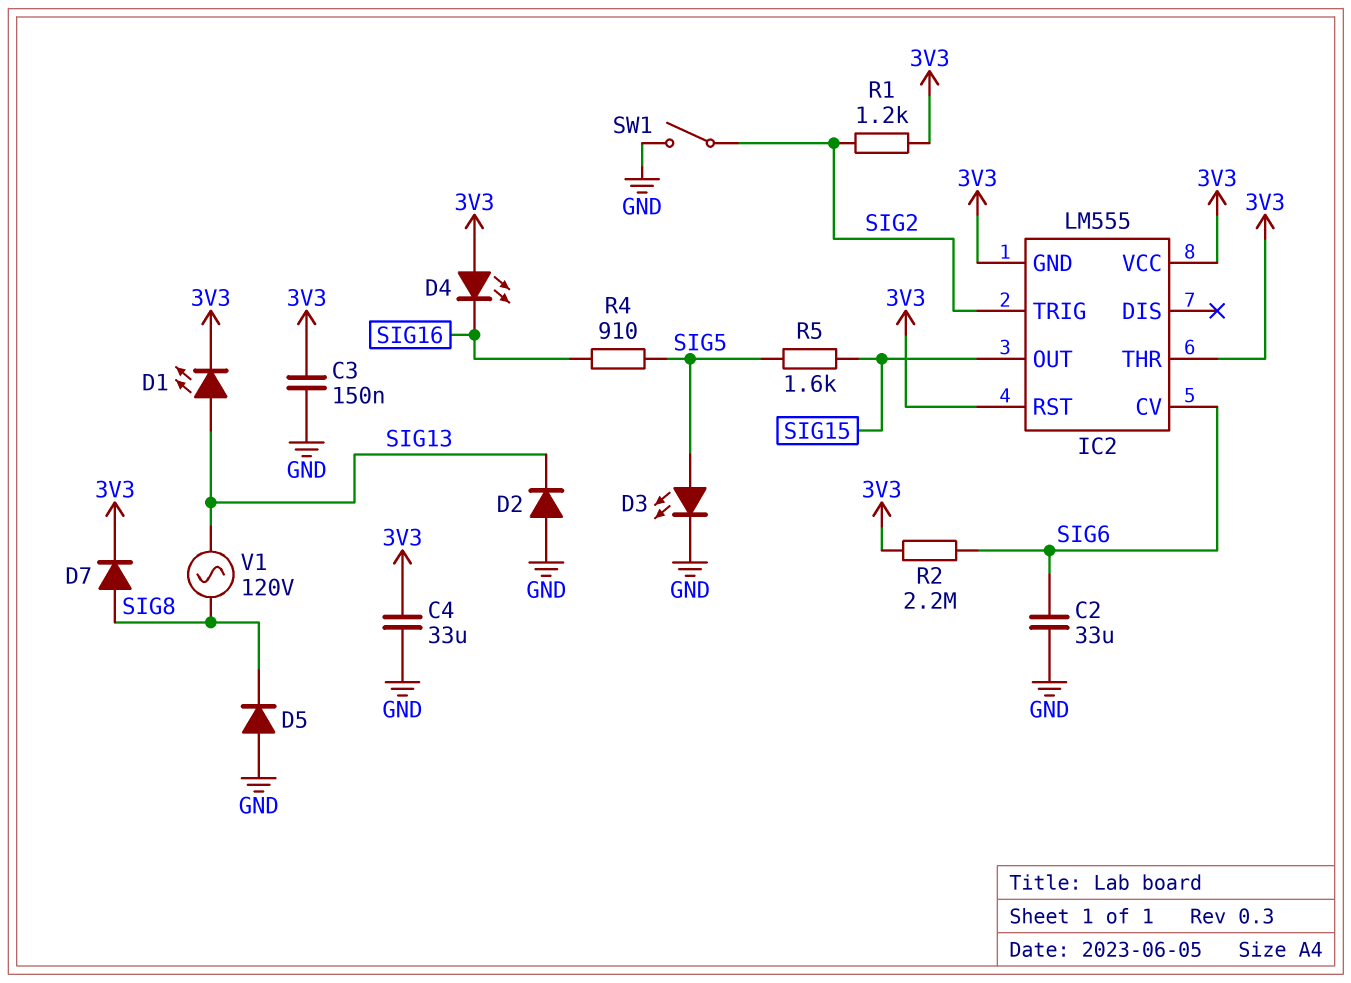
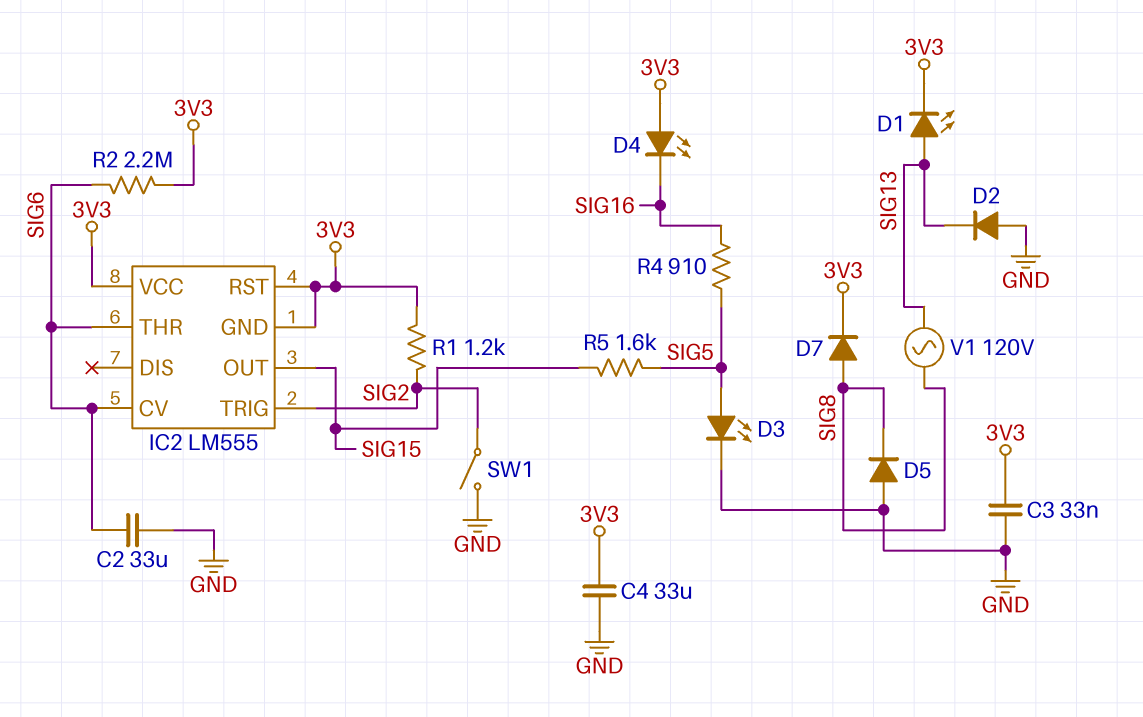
C3: 150nF (3V3, GND) -> 33nF (3V3, GND)
IC2 pin THR: 3V3 -> SIG6

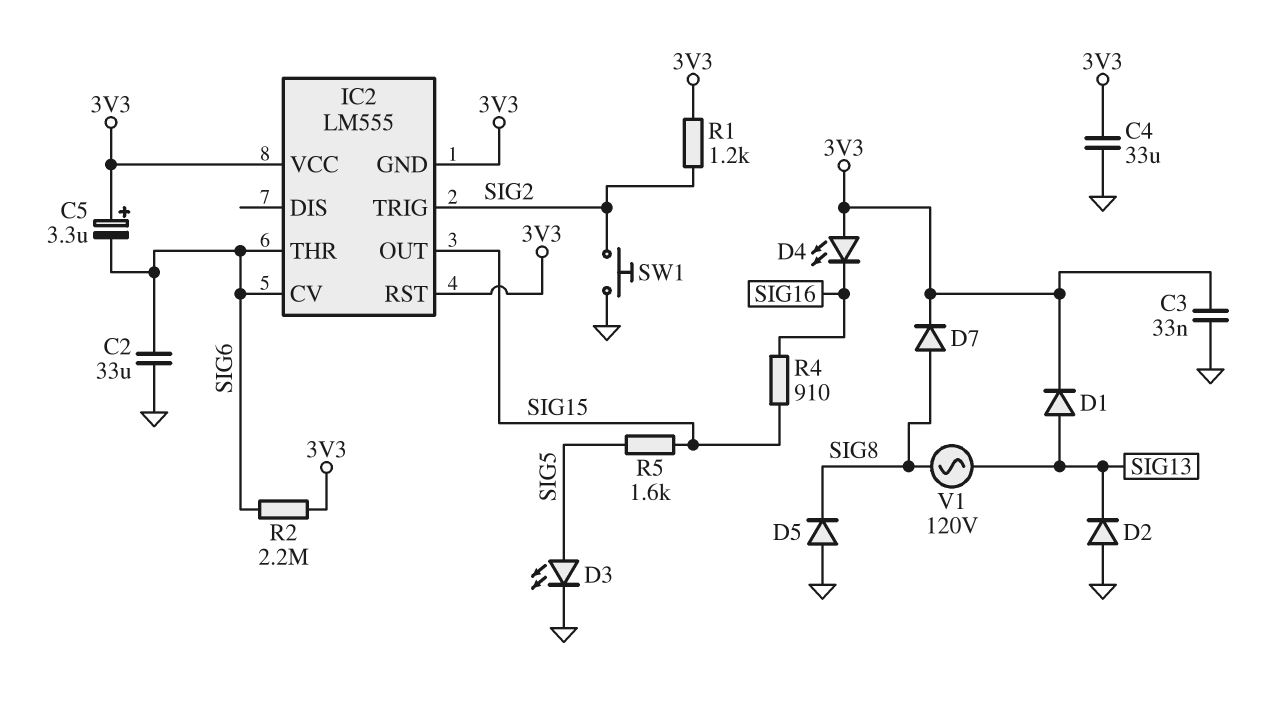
C5: none -> 3.3uF (plus 3V3, minus SIG6)
D1: LED (A SIG13, K 3V3) -> diode (A SIG13, K 3V3)
R4: 910 (SIG5, SIG16) -> 910 (SIG15, SIG16)
SW1: switch (GND, SIG2) -> button (GND, SIG2)

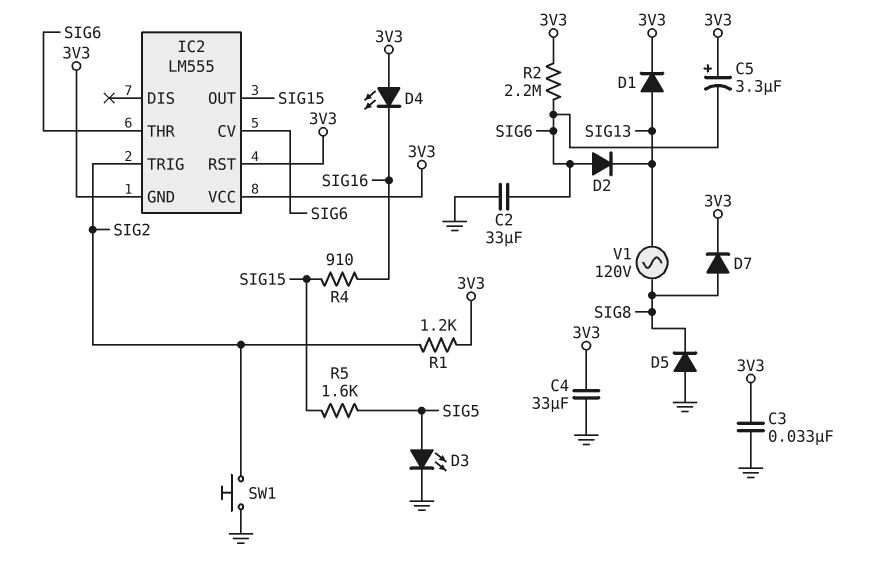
D2: diode (A GND, K SIG13) -> diode (A SIG6, K SIG13)

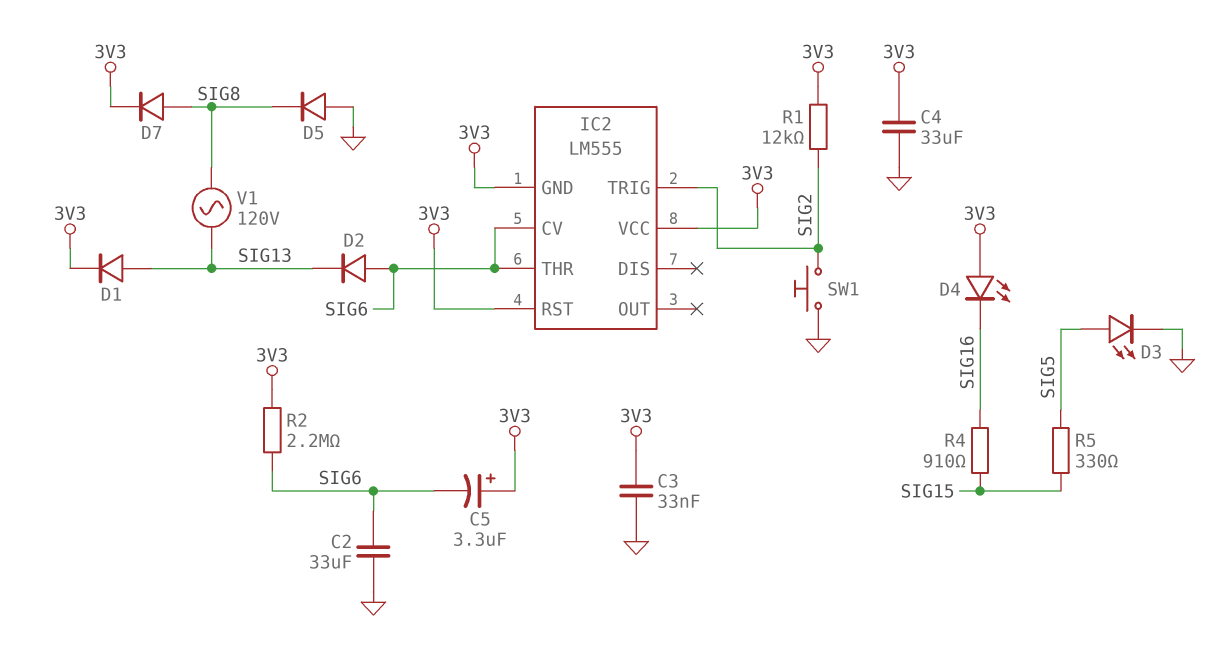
IC2 pin OUT: SIG15 -> none
R1: 1.2k (3V3, SIG2) -> 12k (3V3, SIG2)
R5: 1.6k (SIG5, SIG15) -> 330 (SIG5, SIG15)

